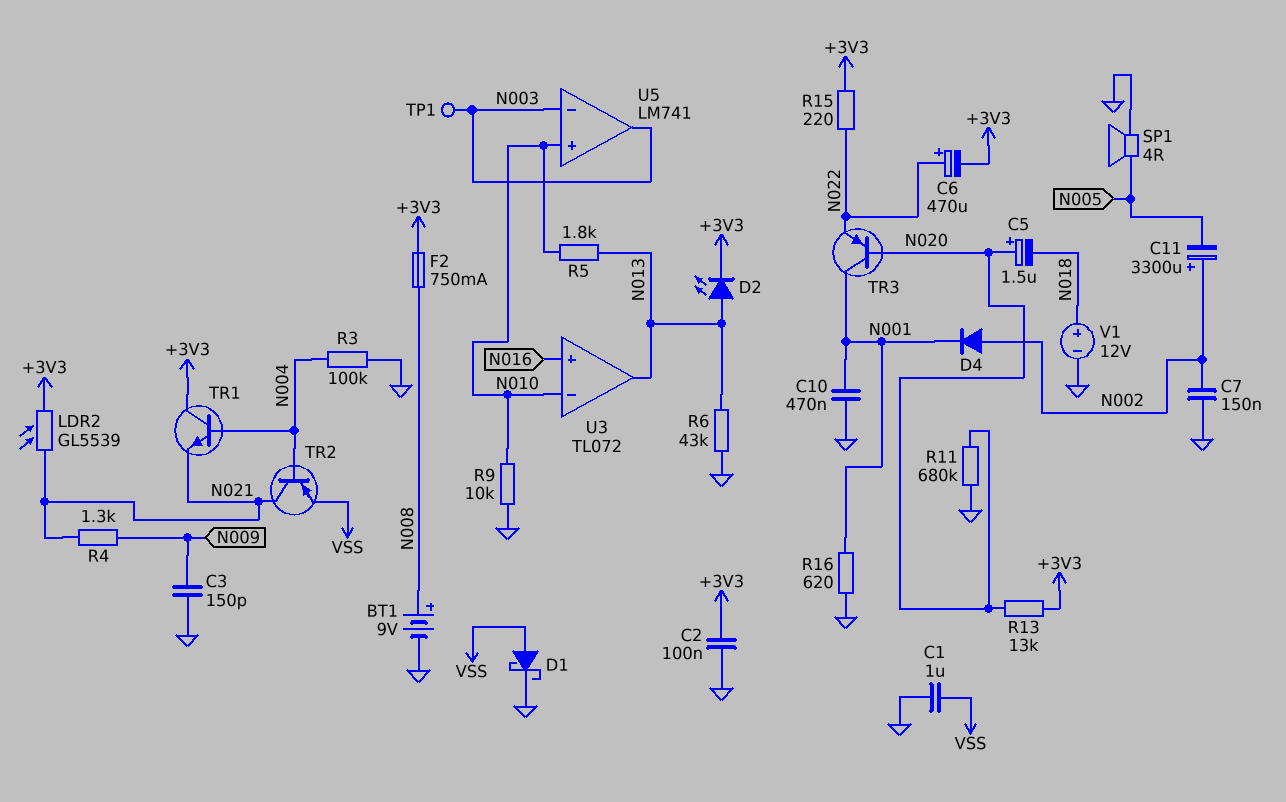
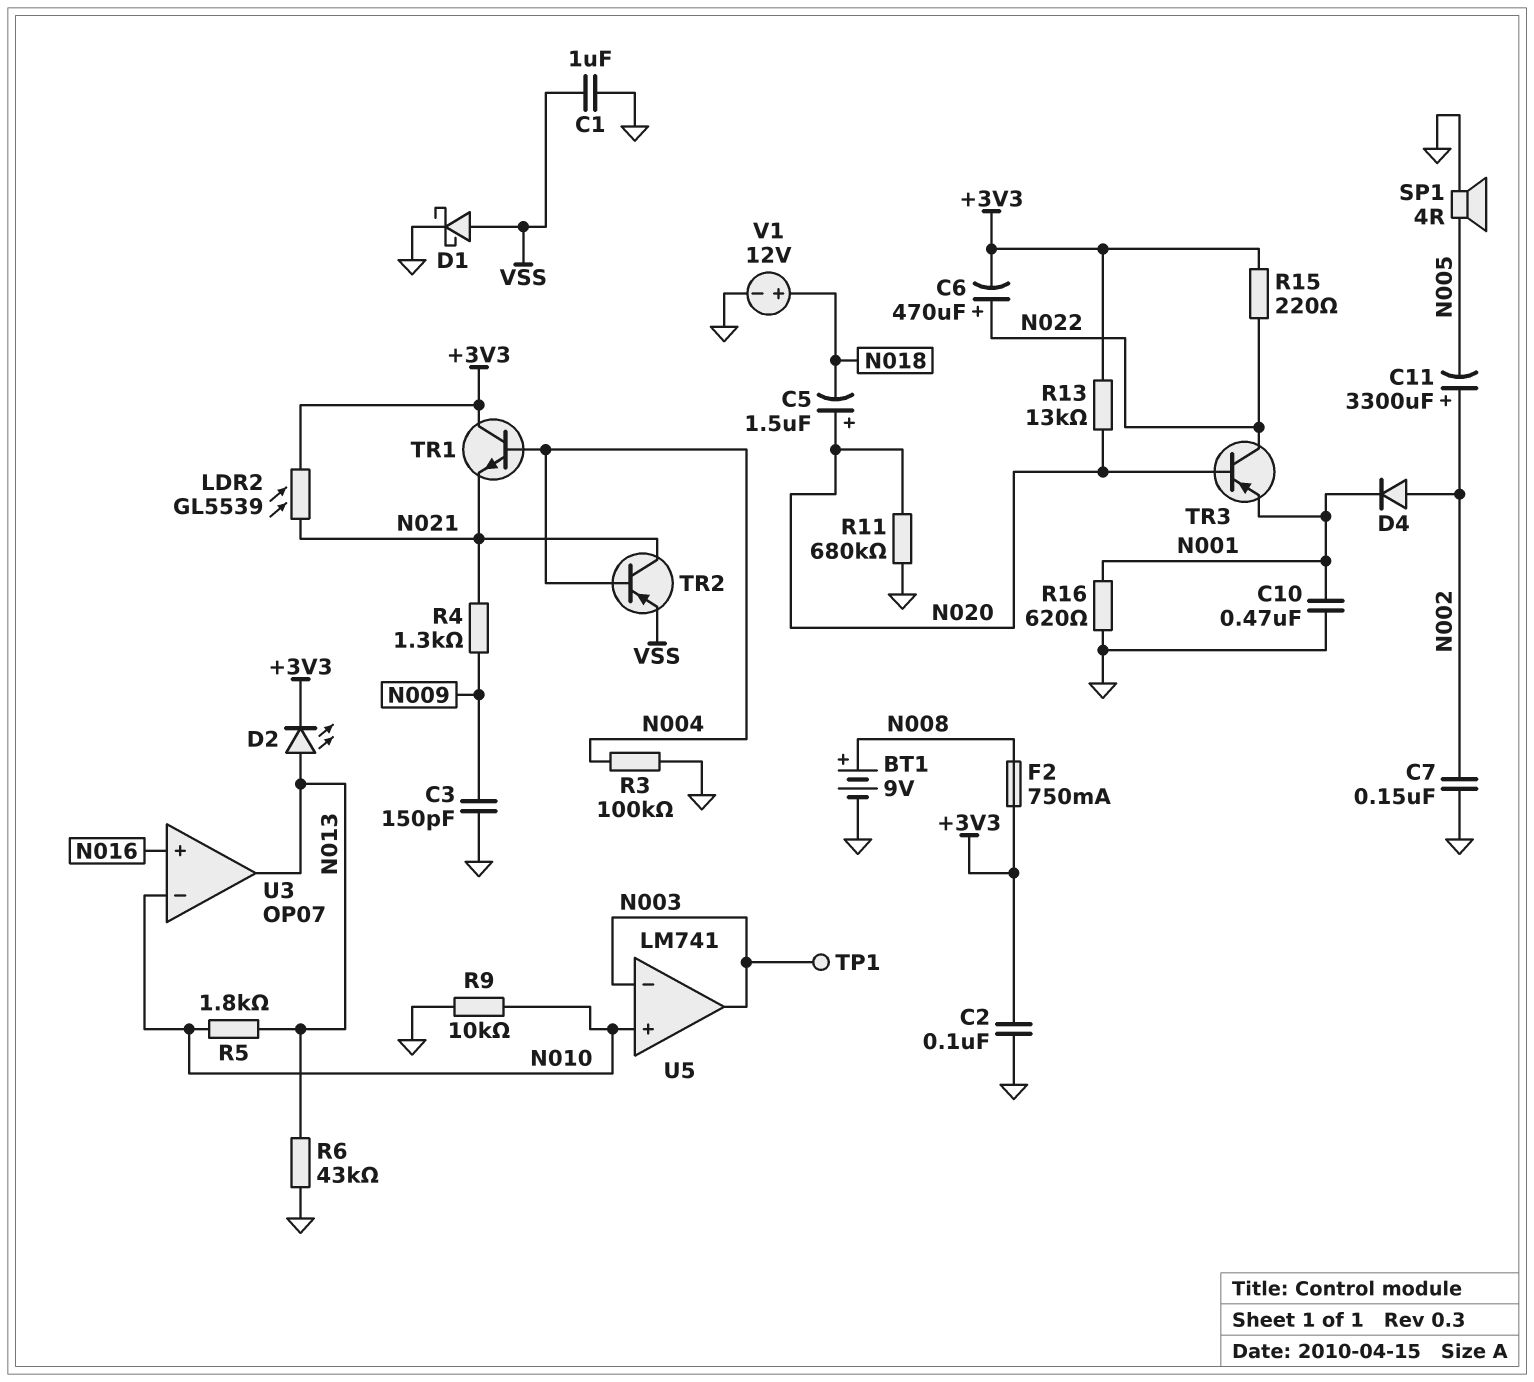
TR3: PNP (B N020, C N001, E N022) -> PNP (B N020, C N022, E N001)
U3: TL072 -> OP07

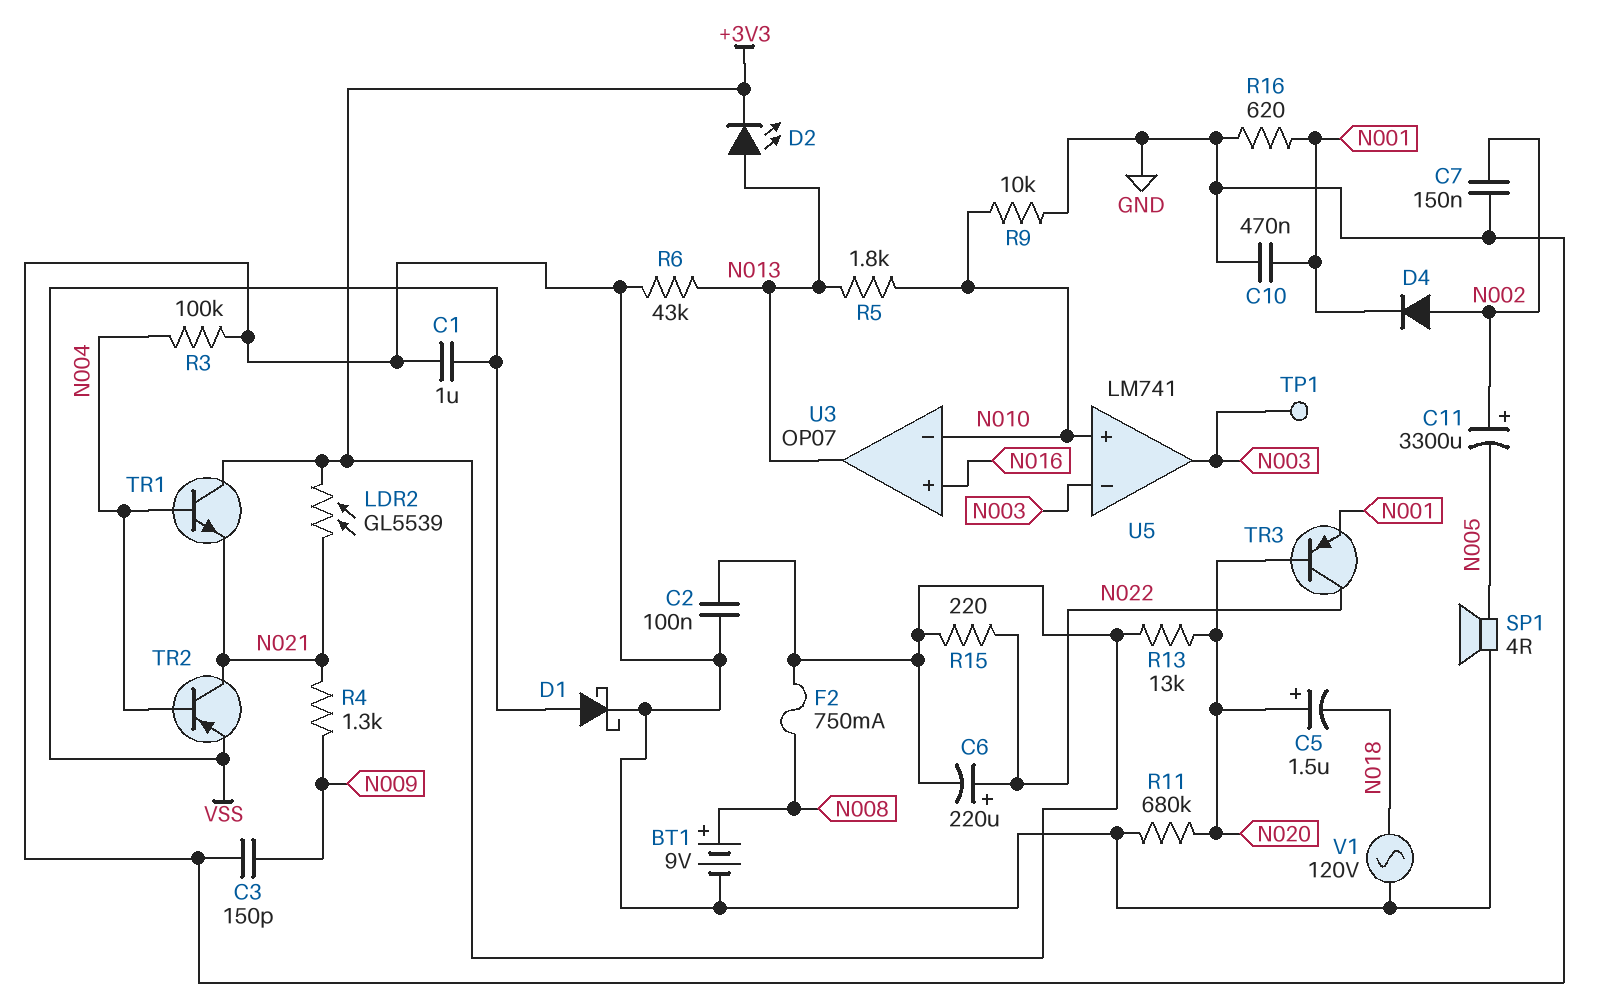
C6: 470uF (plus N022, minus +3V3) -> 220uF (plus N022, minus +3V3)
V1: 12V (plus N018, minus GND) -> AC 120V (GND, N018)

